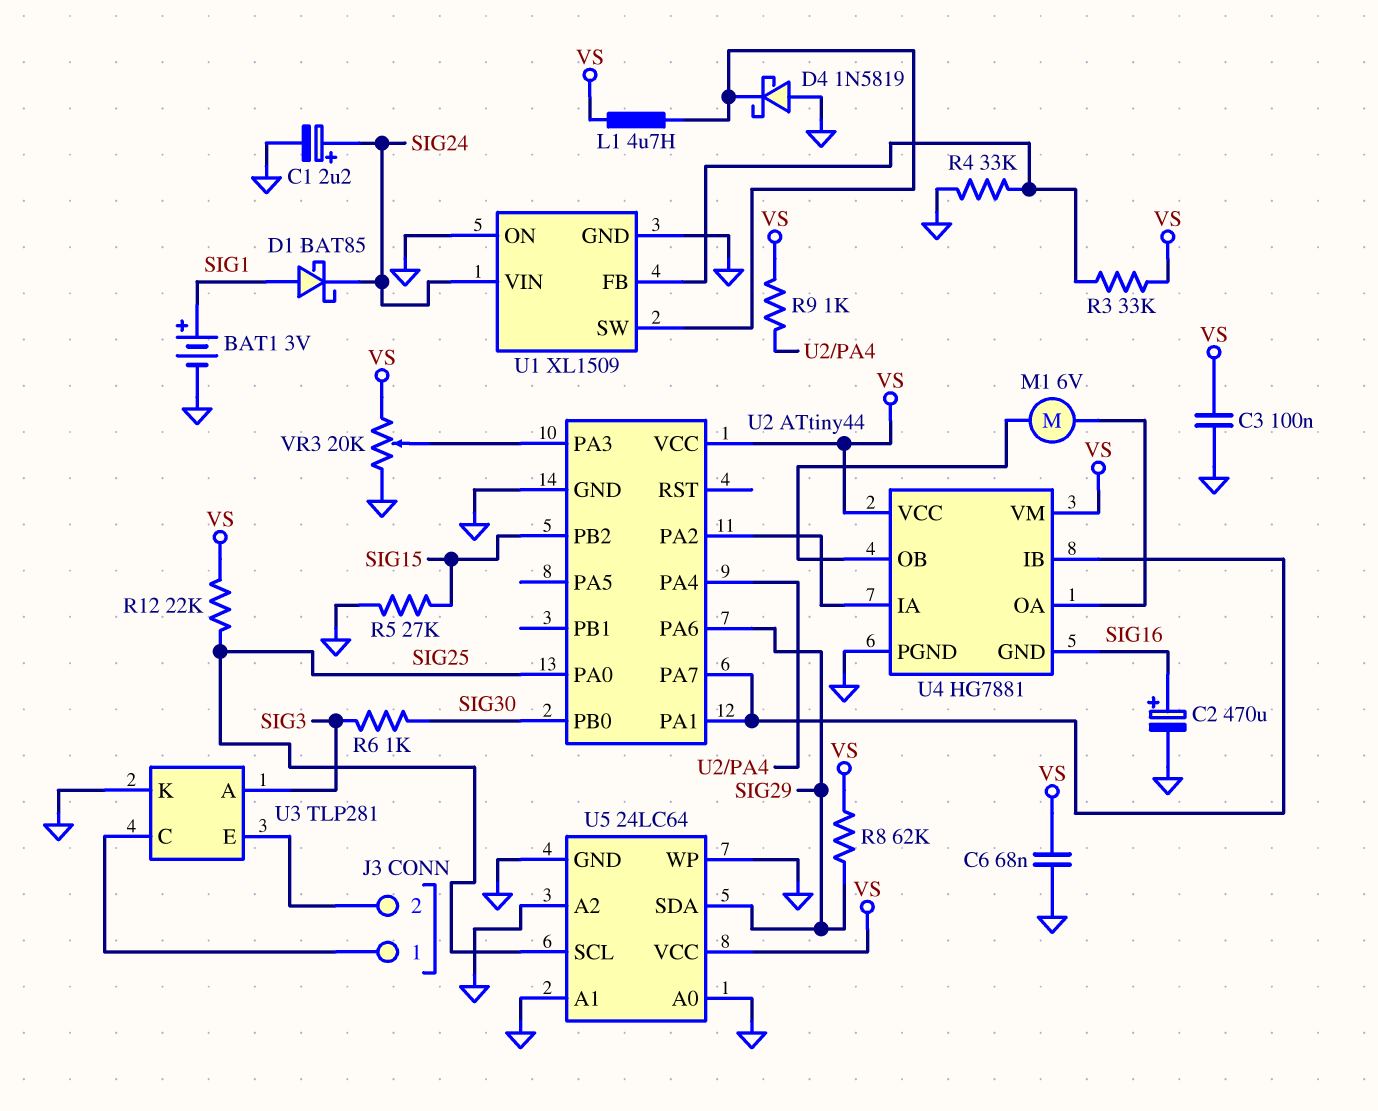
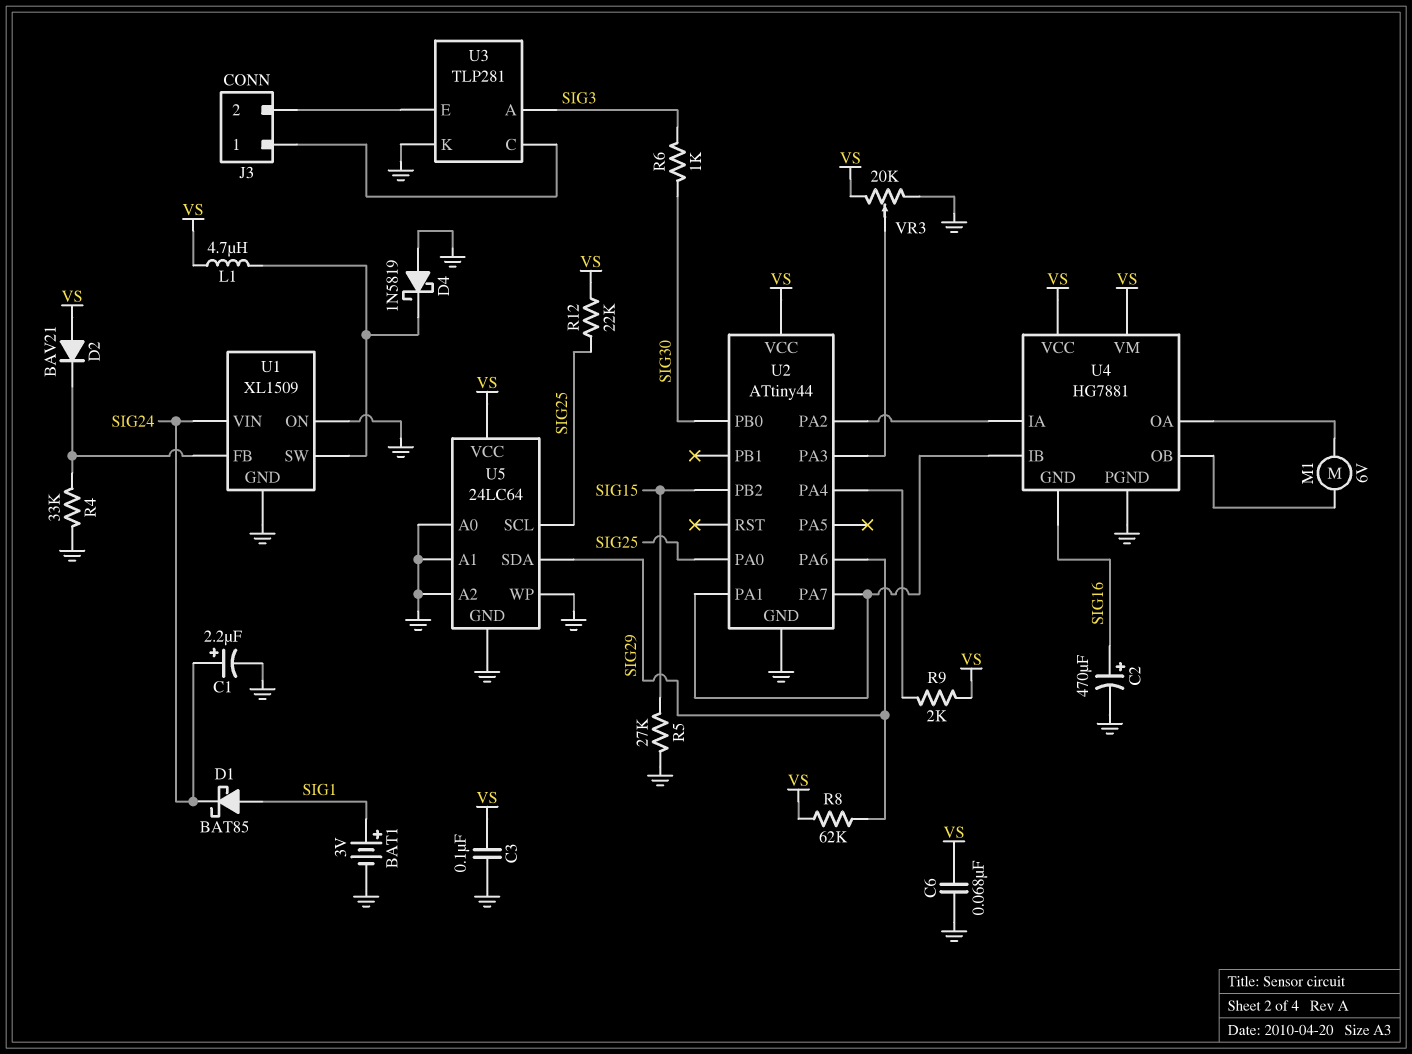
D2: none -> diode BAV21 (A VS, K U1/FB)
R3: 33k (U1/FB, VS) -> none
R9: 1k (U2/PA4, VS) -> 2k (U2/PA4, VS)

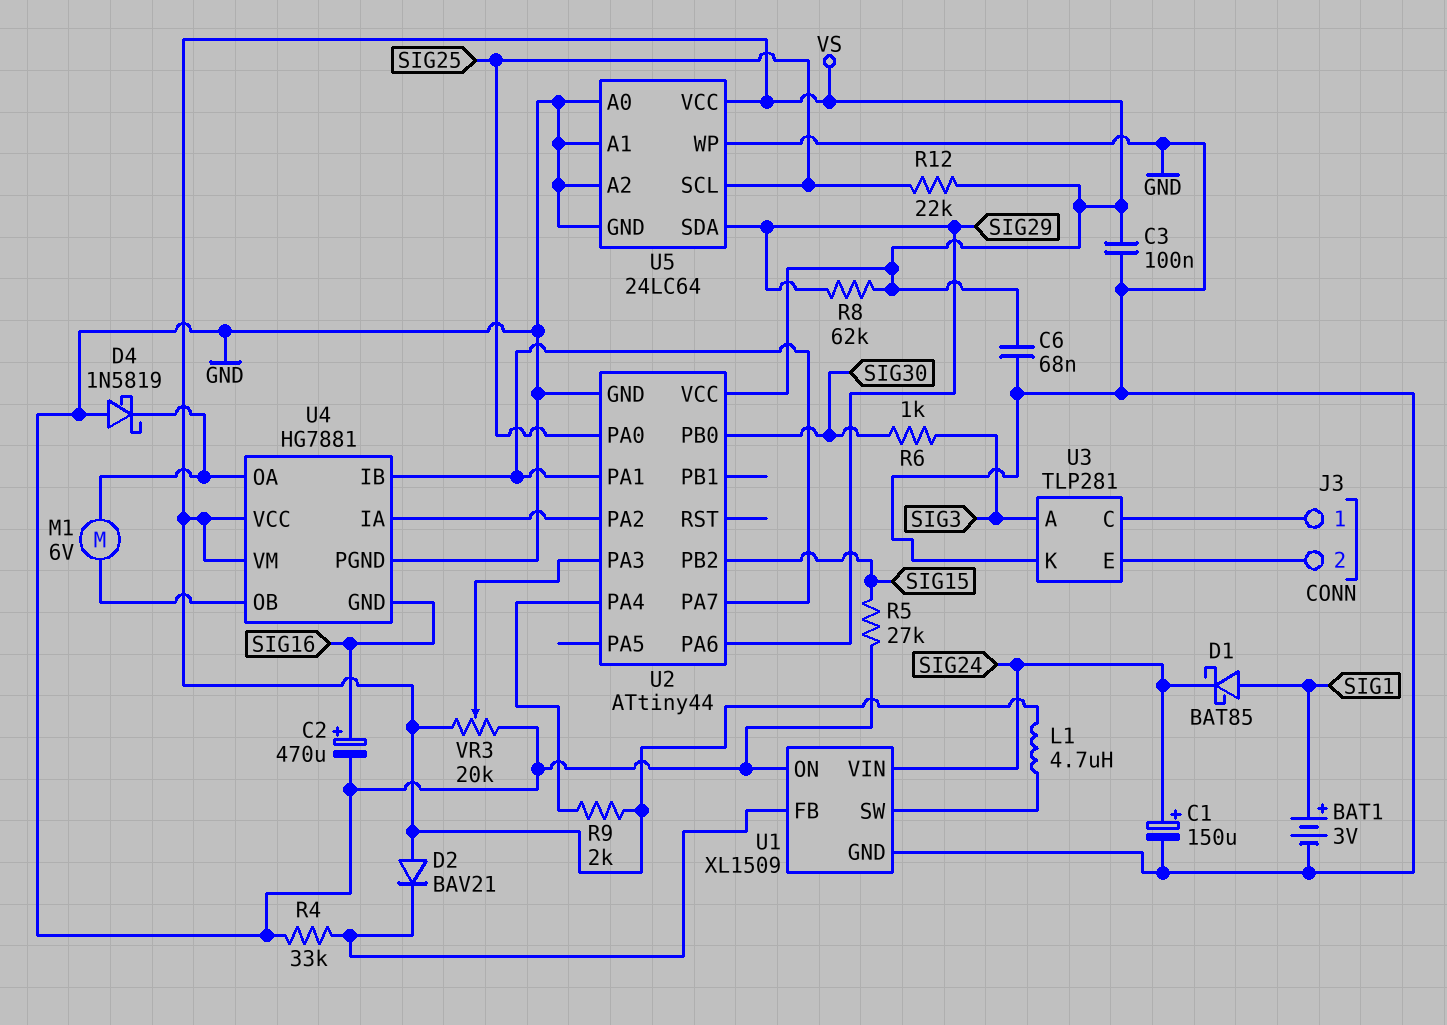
C1: 2.2uF (plus SIG24, minus GND) -> 150uF (plus SIG24, minus GND)
D4: schottky 1N5819 (A GND, K U1/SW) -> schottky 1N5819 (A GND, K U4/OA)

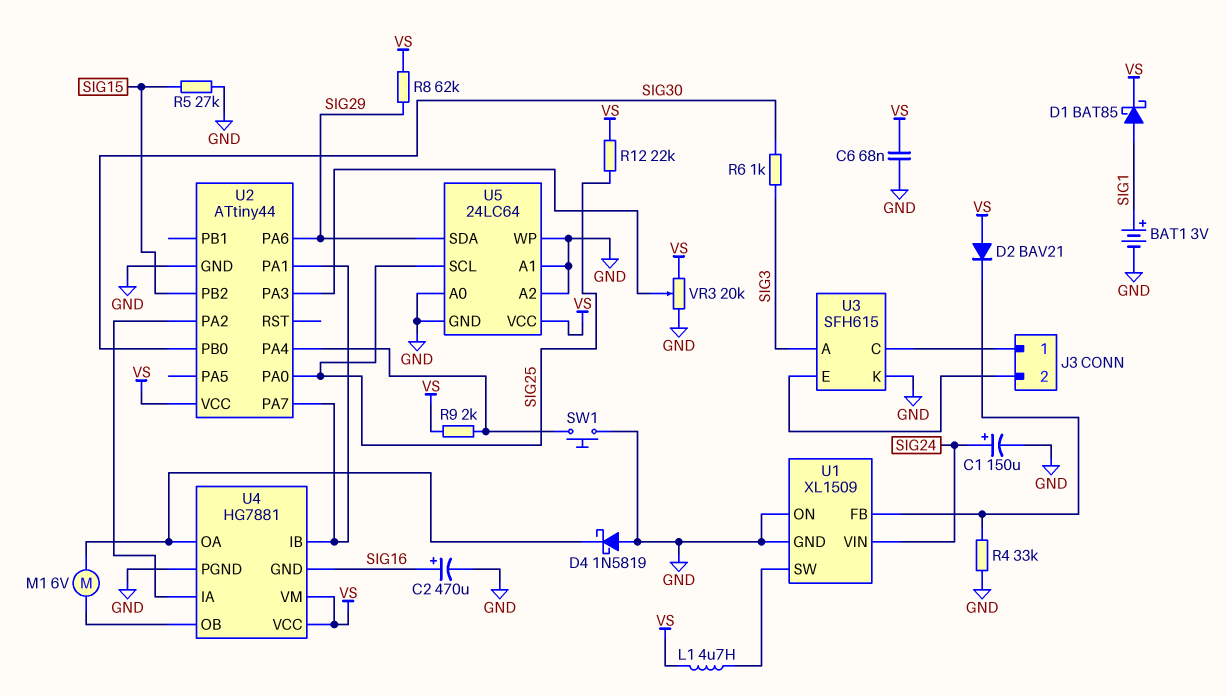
C3: 100nF (GND, VS) -> none
D1: schottky BAT85 (A SIG1, K SIG24) -> schottky BAT85 (A SIG1, K VS)
SW1: none -> button (GND, U2/PA4)
U3: TLP281 -> SFH615

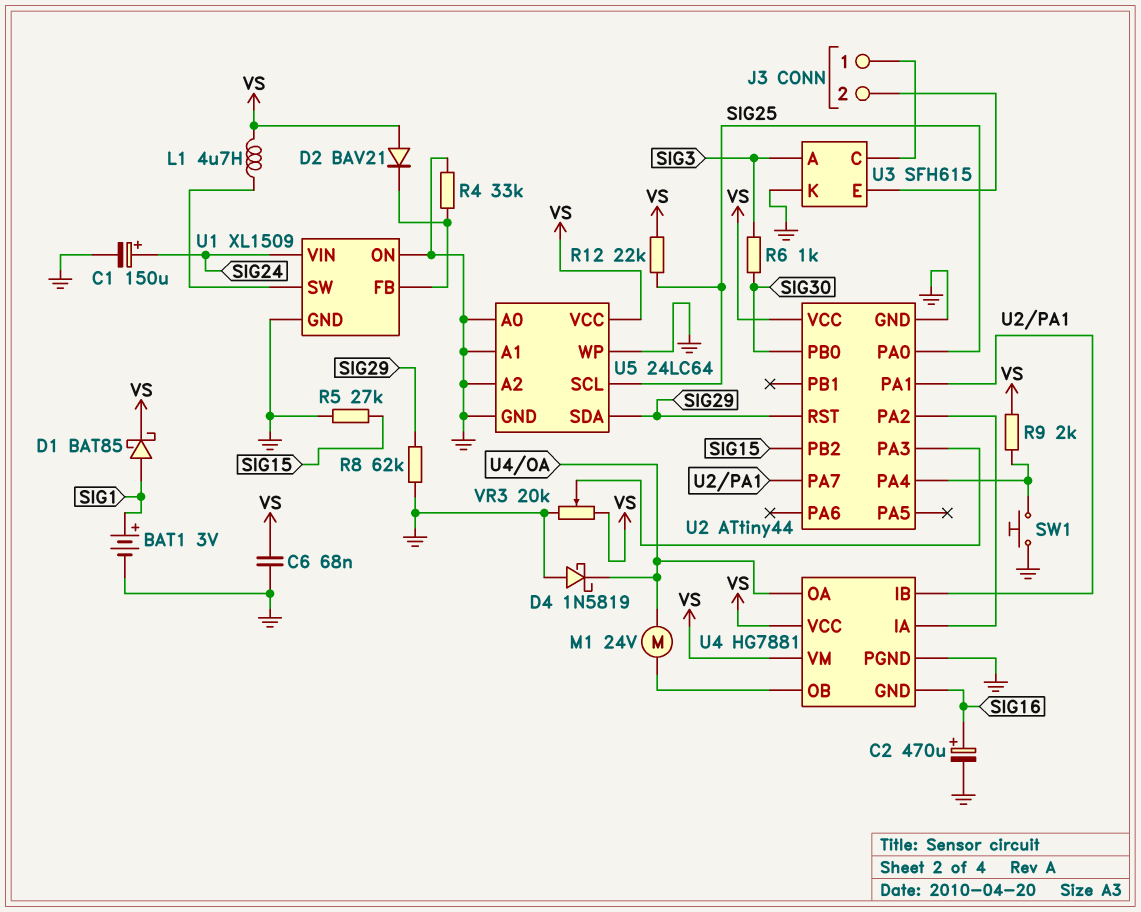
M1: motor 6V (U4/OA, U4/OB) -> motor 24V (U4/OA, U4/OB)
R8: 62k (SIG29, VS) -> 62k (GND, SIG29)
U2 pin PA6: SIG29 -> none
U2 pin RST: none -> SIG29

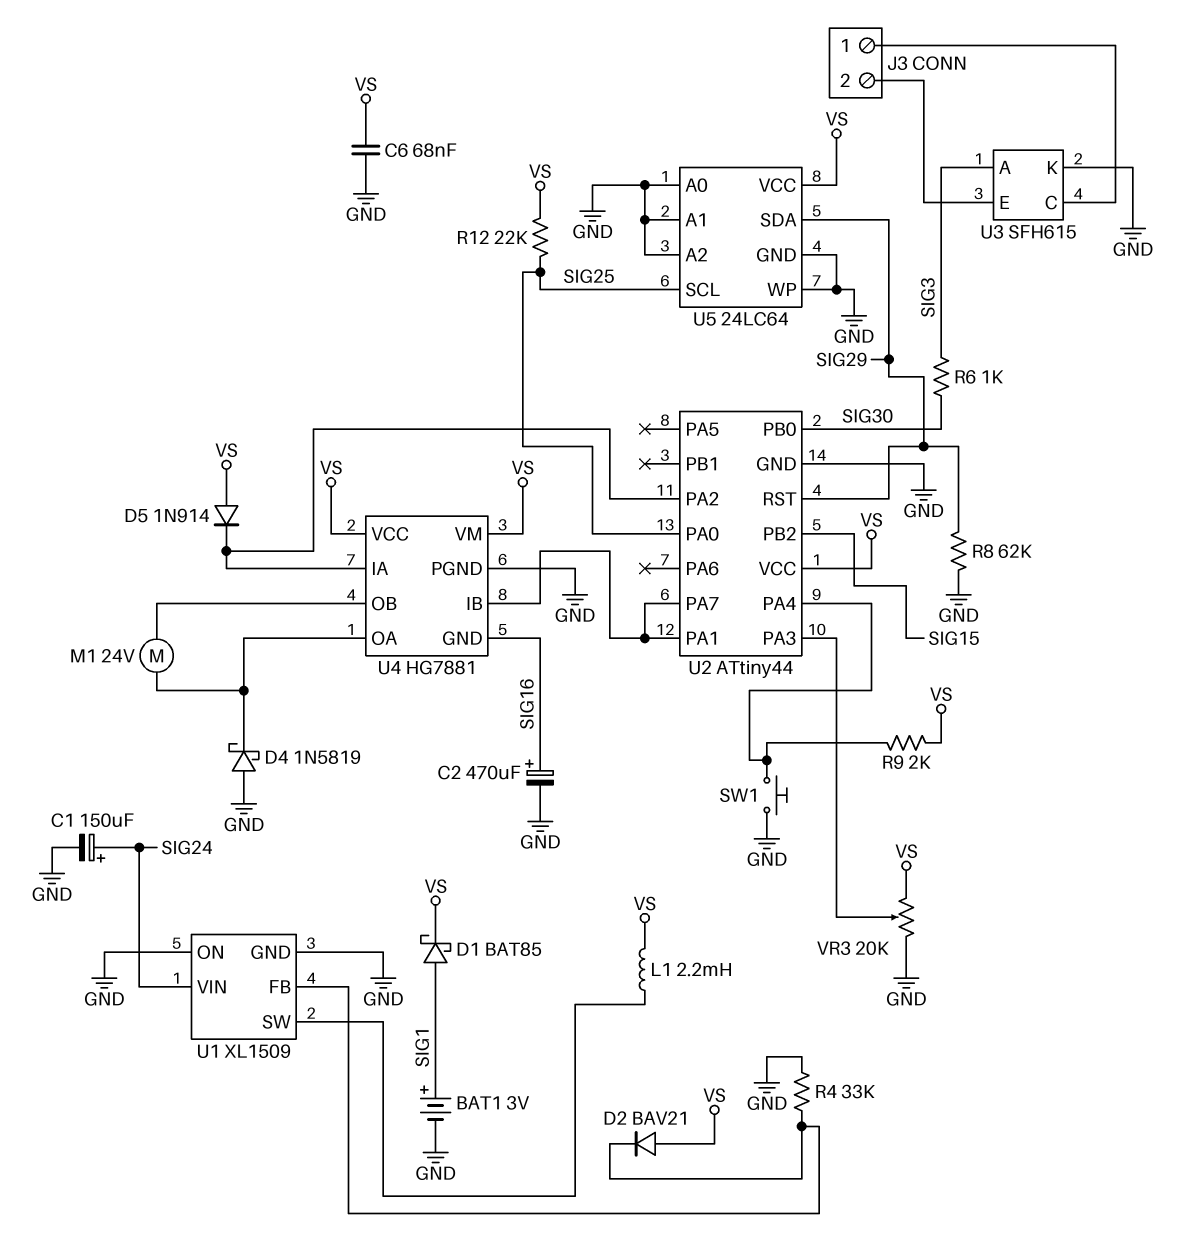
D5: none -> diode 1N914 (A VS, K U2/PA2)
L1: 4.7uH (U1/SW, VS) -> 2.2mH (U1/SW, VS)
R5: 27k (GND, SIG15) -> none

